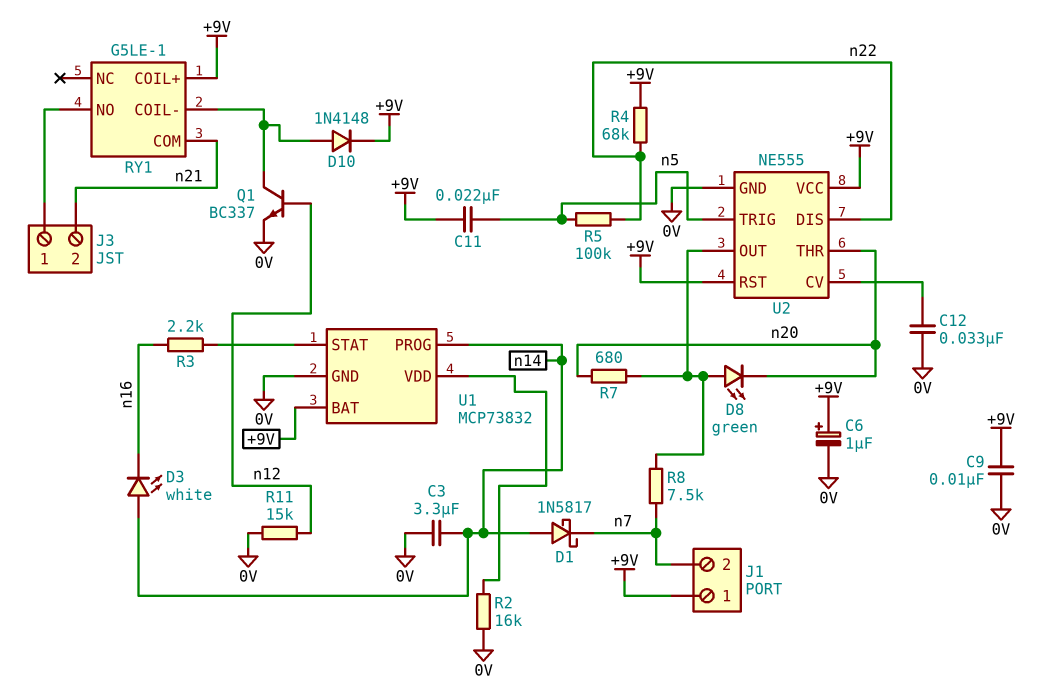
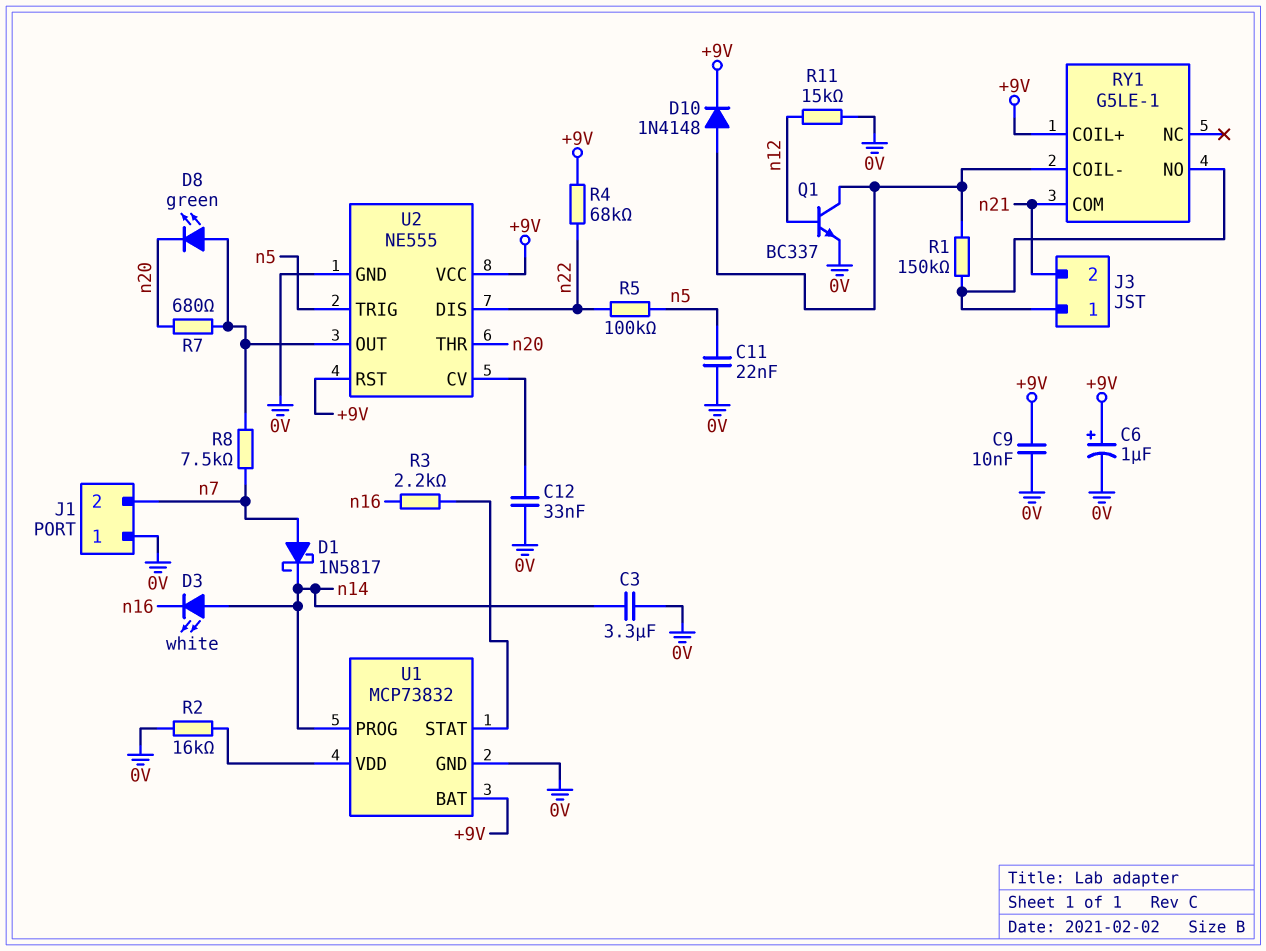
C11: 22nF (+9V, n5) -> 22nF (0V, n5)
D1: schottky 1N5817 (A n14, K n7) -> schottky 1N5817 (A n7, K n14)
J1 pin 1: +9V -> 0V
R1: none -> 150k (J3/1, RY1/COIL-)

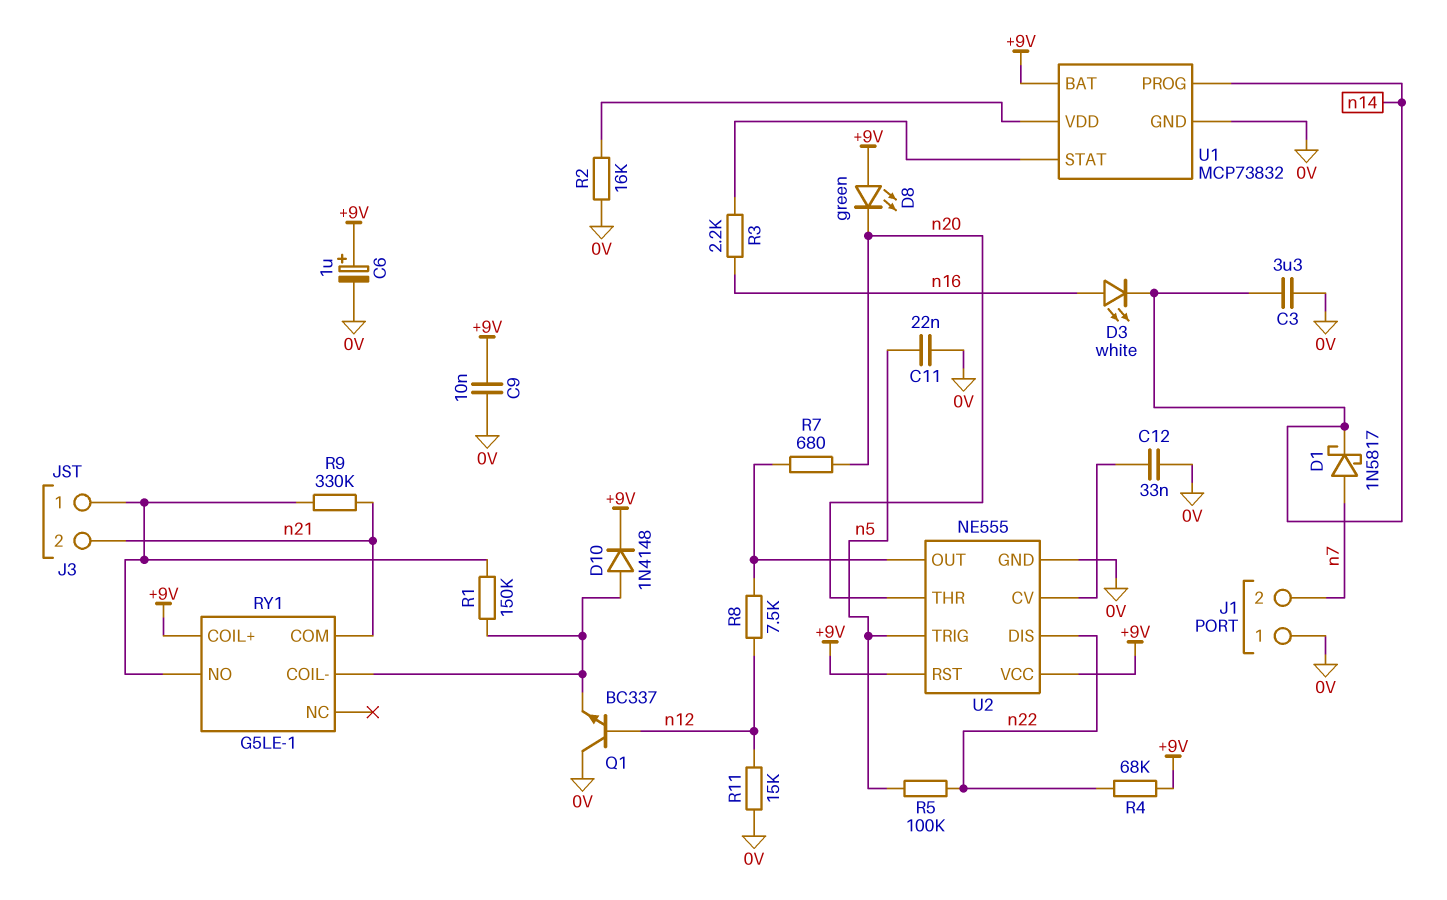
D3: LED white (A n14, K n16) -> LED white (A n16, K n14)
D8: LED green (A U2/OUT, K n20) -> LED green (A +9V, K n20)
Q1: NPN BC337 (B n12, C RY1/COIL-, E 0V) -> NPN BC337 (B n12, C 0V, E RY1/COIL-)
R8: 7.5k (U2/OUT, n7) -> 7.5k (U2/OUT, n12)
R9: none -> 330k (J3/1, n21)

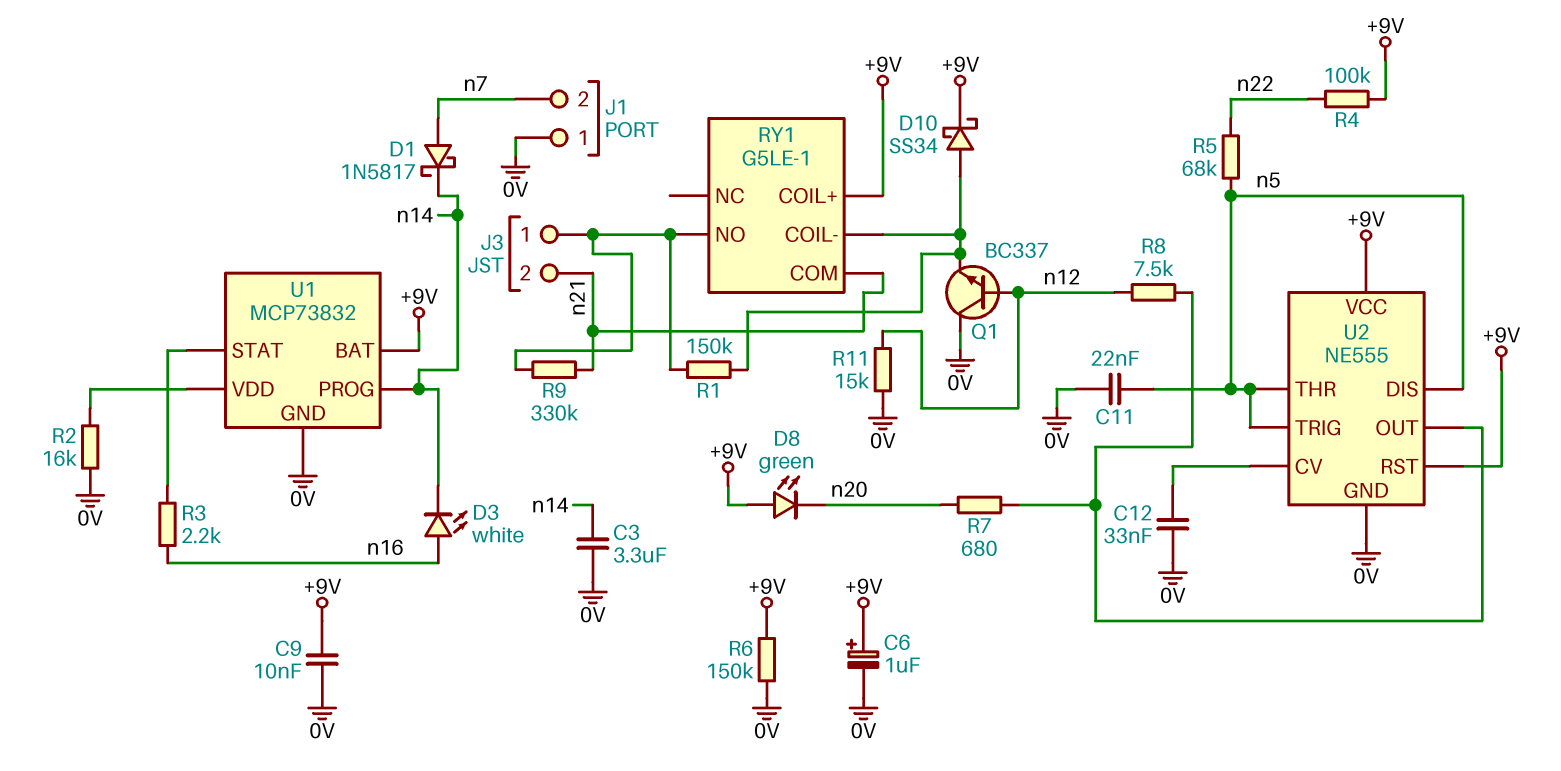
D10: diode 1N4148 (A RY1/COIL-, K +9V) -> schottky SS34 (A RY1/COIL-, K +9V)
R4: 68k (+9V, n22) -> 100k (+9V, n22)
R5: 100k (n5, n22) -> 68k (n5, n22)
R6: none -> 150k (+9V, 0V)
U2 pin DIS: n22 -> n5
U2 pin THR: n20 -> n5

